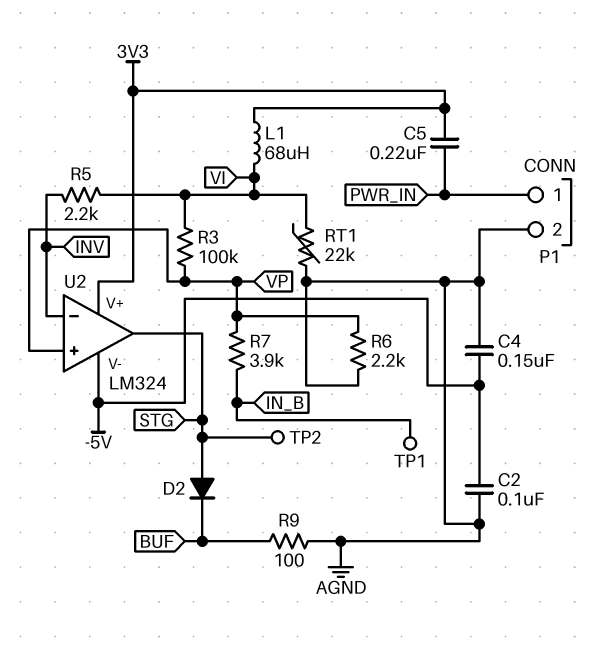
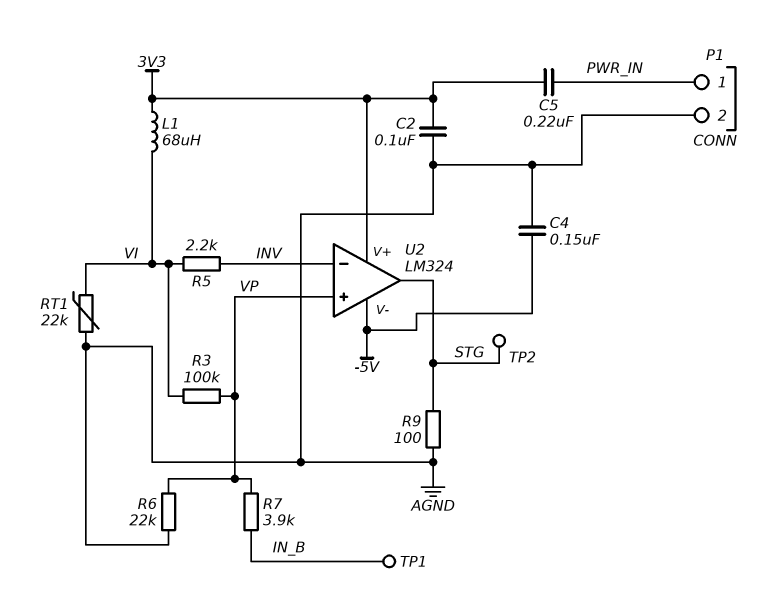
C2: 100nF (-5V, AGND) -> 100nF (3V3, AGND)
D2: diode (A STG, K BUF) -> none
R6: 2.2k (AGND, VP) -> 22k (AGND, VP)
R9: 100 (AGND, BUF) -> 100 (AGND, STG)

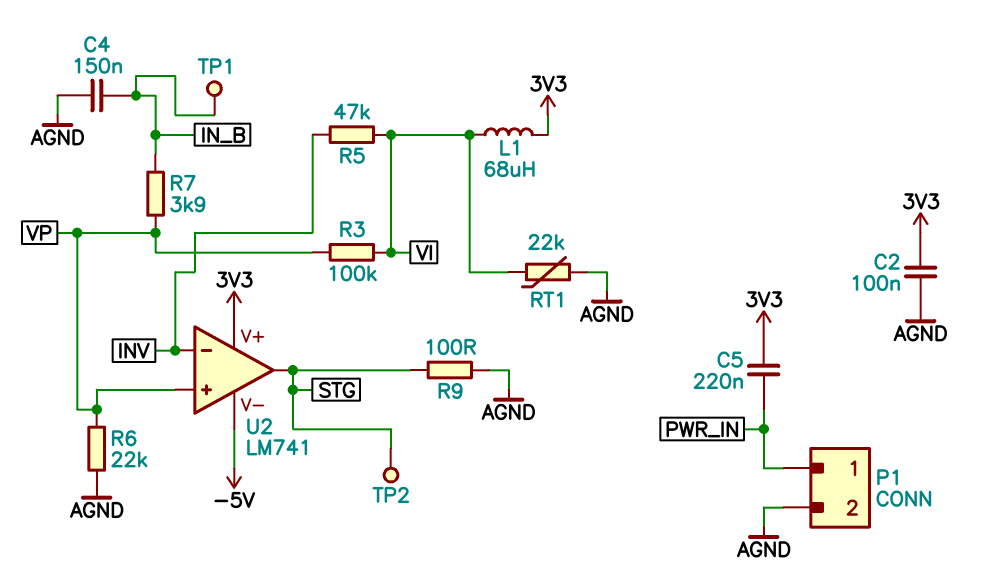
C4: 150nF (-5V, AGND) -> 150nF (AGND, IN_B)
R5: 2.2k (INV, VI) -> 47k (INV, VI)
U2: LM324 -> LM741

